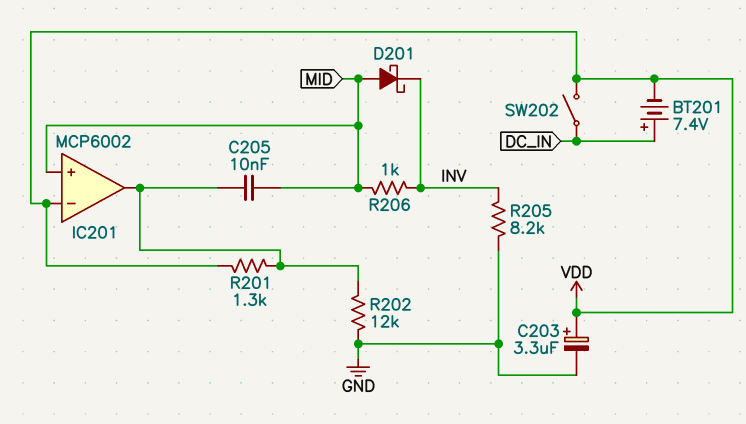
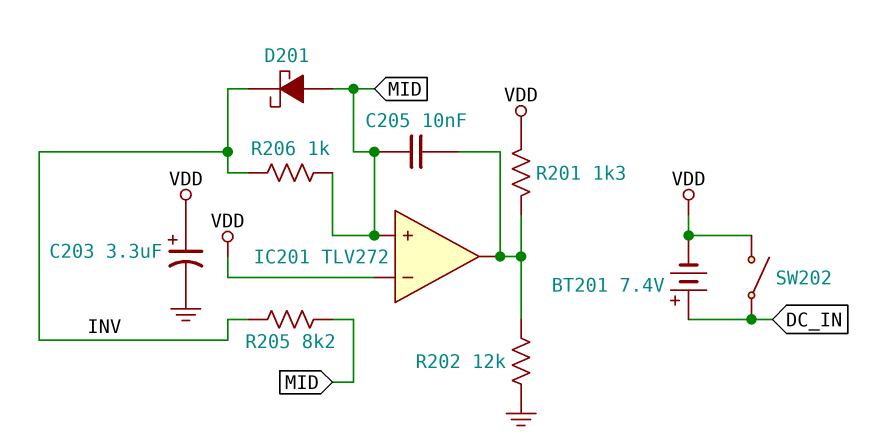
IC201: MCP6002 -> TLV272
R205: 8.2k (GND, INV) -> 8.2k (INV, MID)

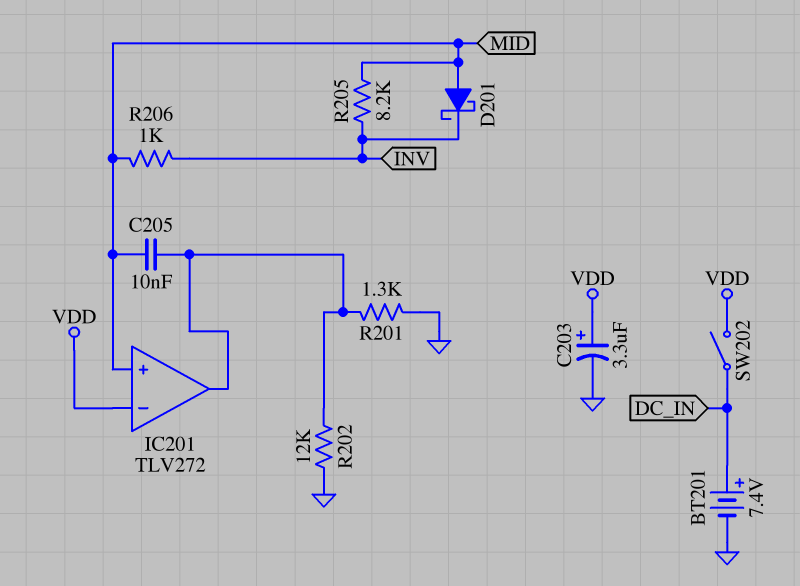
BT201: 7.4V (plus DC_IN, minus VDD) -> 7.4V (plus DC_IN, minus GND)
R201: 1.3k (IC201/out, VDD) -> 1.3k (GND, IC201/out)

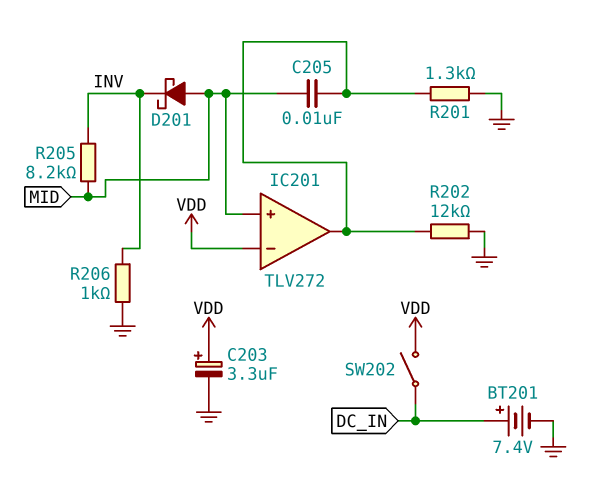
R206: 1k (INV, MID) -> 1k (GND, INV)

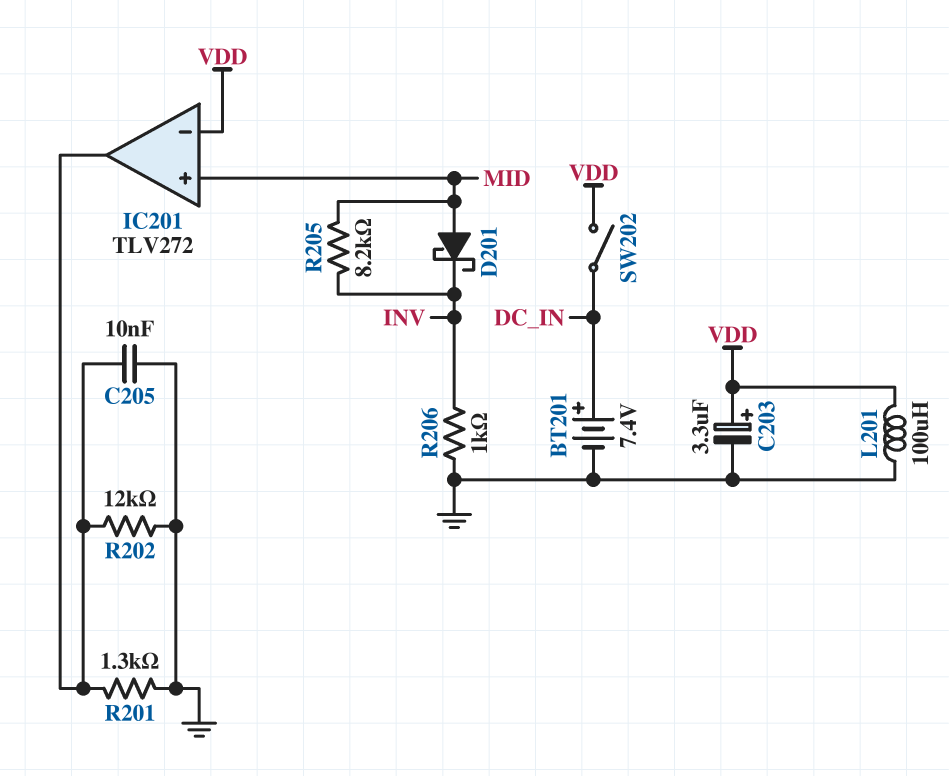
C205: 10nF (IC201/out, MID) -> 10nF (GND, IC201/out)
L201: none -> 100uH (GND, VDD)

